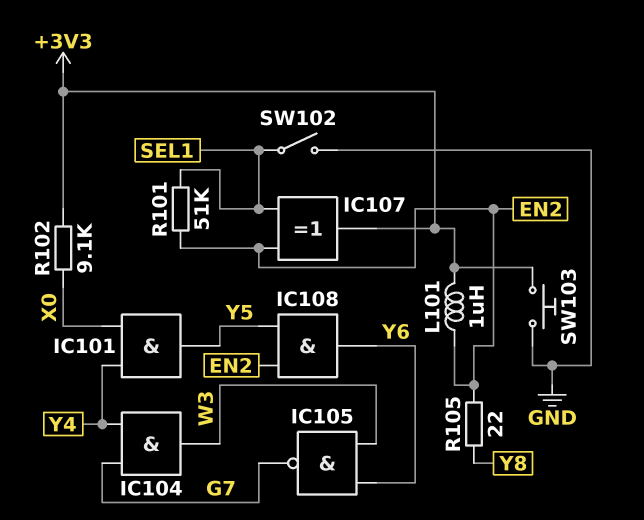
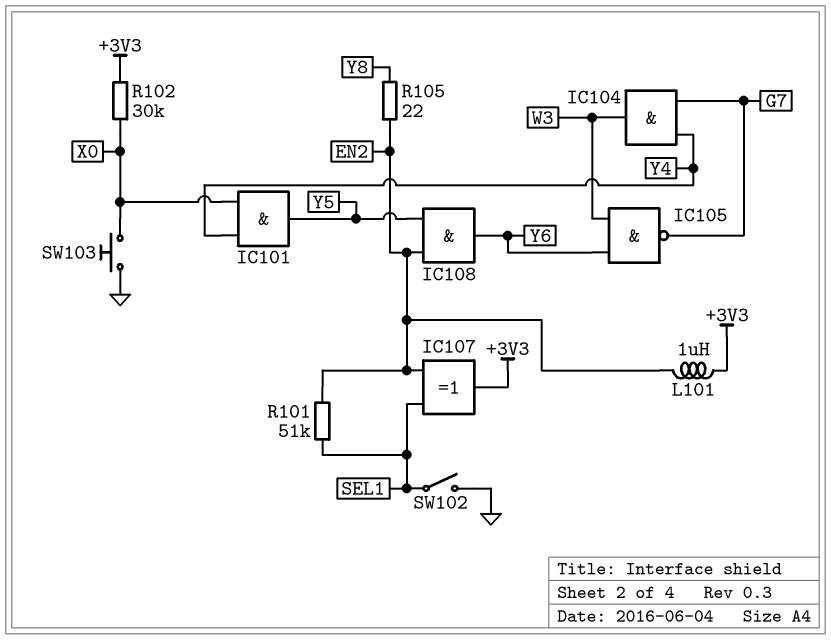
R102: 9.1k (+3V3, X0) -> 30k (+3V3, X0)
SW103: button (+3V3, GND) -> button (GND, X0)

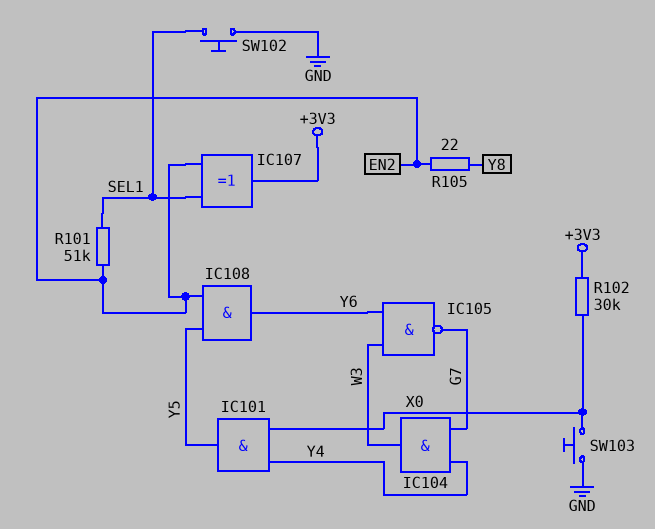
L101: 1uH (+3V3, EN2) -> none
SW102: switch (GND, SEL1) -> button (GND, SEL1)

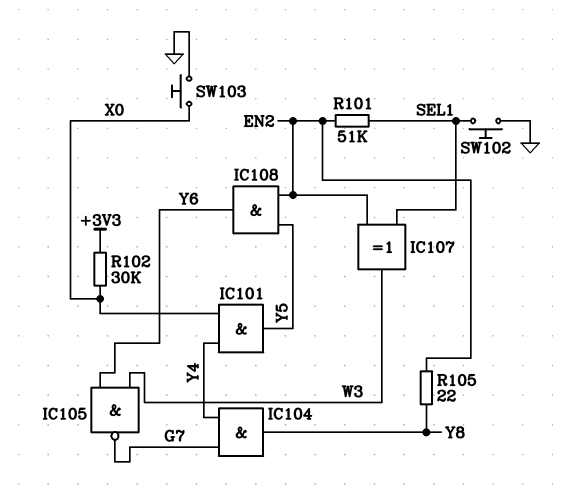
IC104: AND (in G7, in Y4, out W3) -> AND (in G7, in Y4, out Y8)
IC107: XOR (in EN2, in SEL1, out +3V3) -> XOR (in EN2, in SEL1, out W3)

